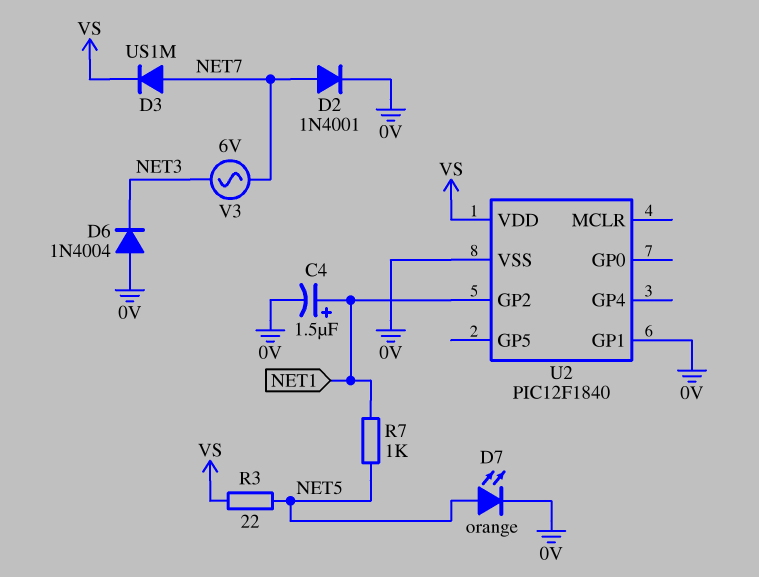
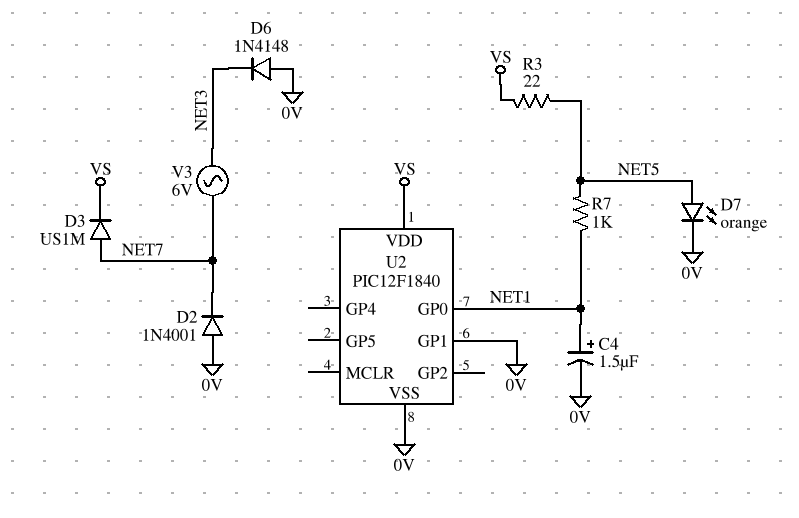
D2: diode 1N4001 (A NET7, K 0V) -> diode 1N4001 (A 0V, K NET7)
D6: diode 1N4004 (A 0V, K NET3) -> diode 1N4148 (A 0V, K NET3)
U2 pin GP0: none -> NET1
U2 pin GP2: NET1 -> none

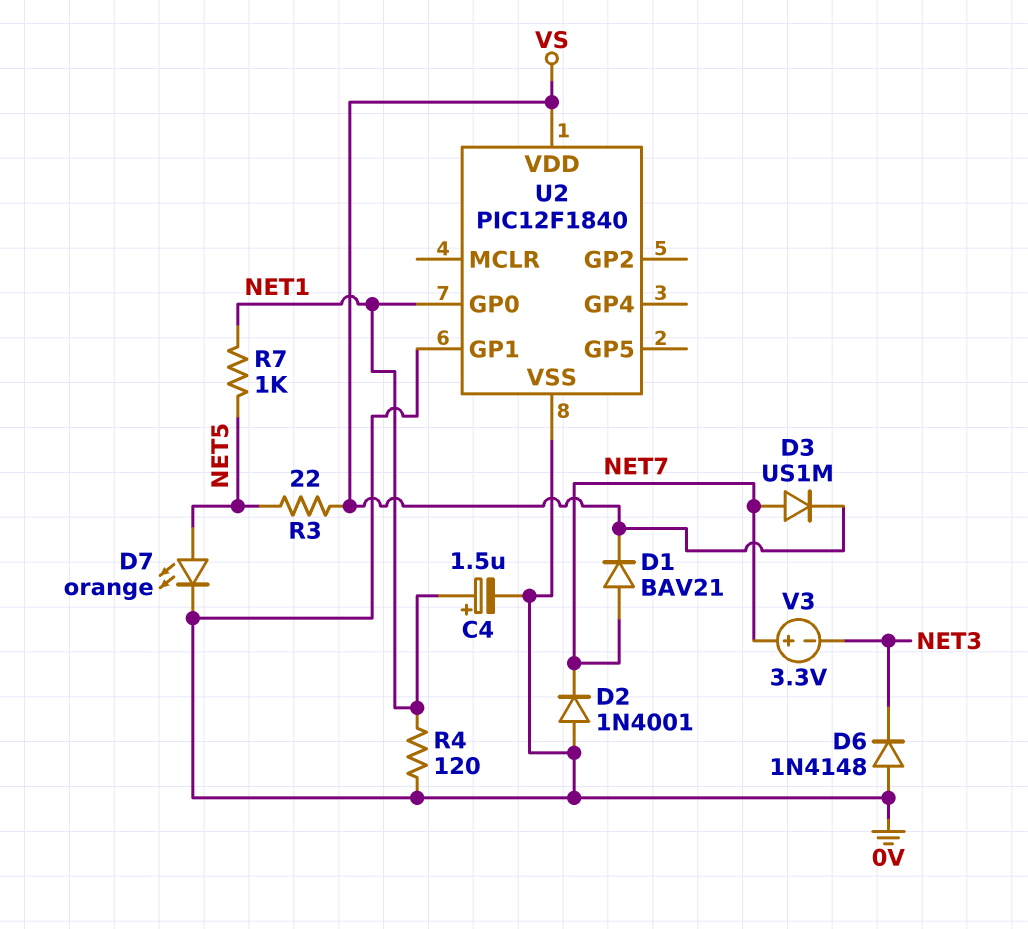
D1: none -> diode BAV21 (A NET7, K VS)
R4: none -> 120 (0V, NET1)
V3: AC 6V (NET3, NET7) -> 3.3V (plus NET7, minus NET3)

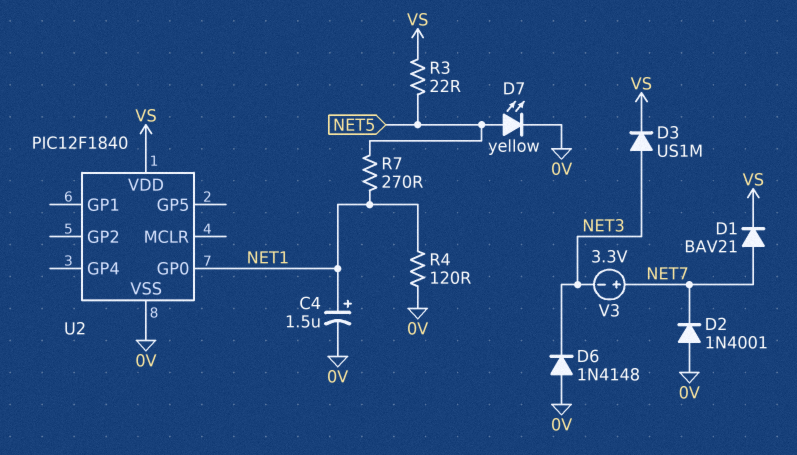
D3: diode US1M (A NET7, K VS) -> diode US1M (A NET3, K VS)
D7: LED orange (A NET5, K 0V) -> LED yellow (A NET5, K 0V)
R7: 1k (NET1, NET5) -> 270 (NET1, NET5)
U2 pin GP1: 0V -> none

